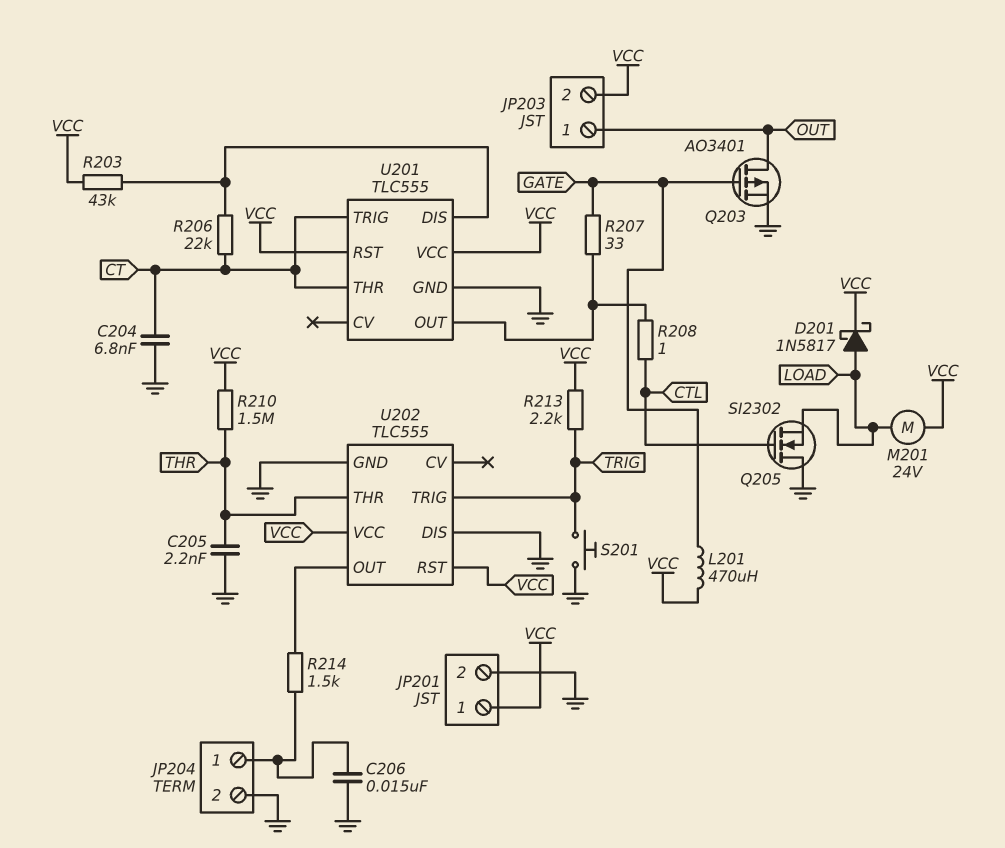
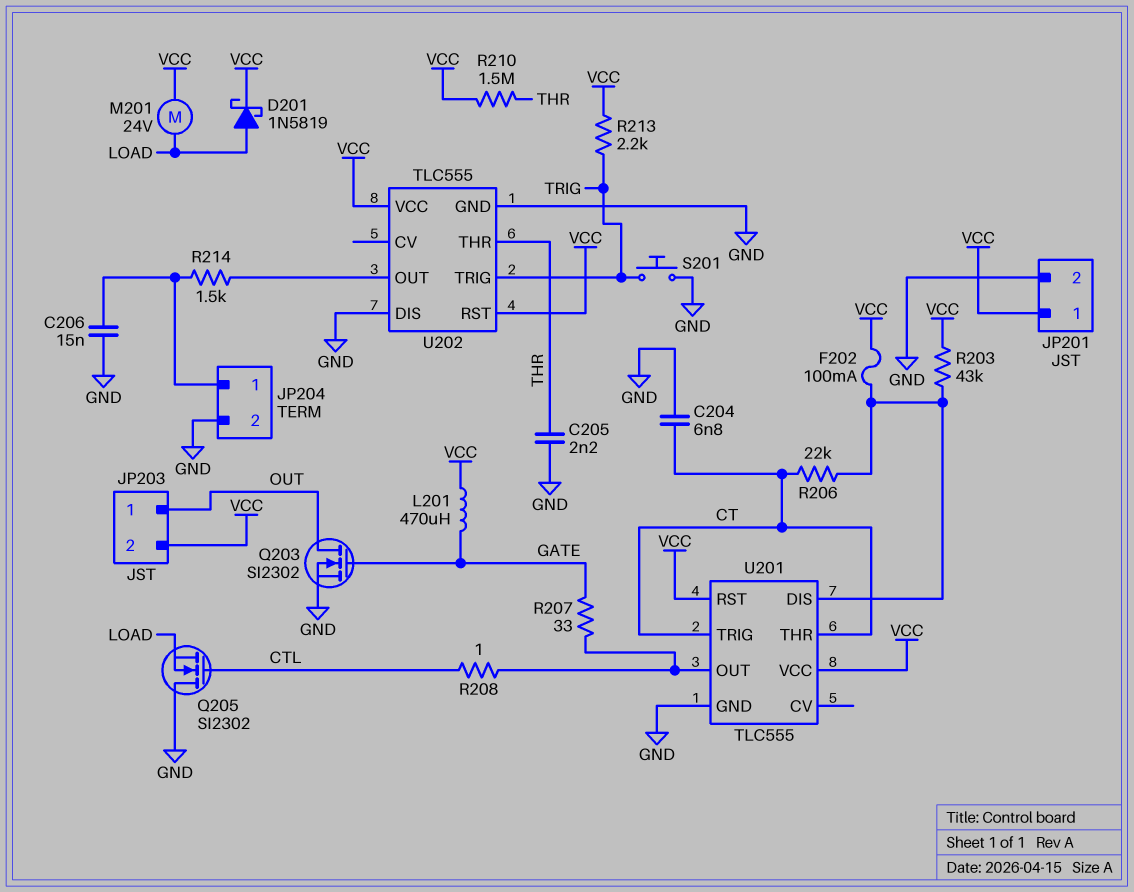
D201: schottky 1N5817 (A LOAD, K VCC) -> schottky 1N5819 (A LOAD, K VCC)
F202: none -> 100mA (U201/DIS, VCC)
Q203: PMOS AO3401 (G GATE, D OUT, S GND) -> NMOS SI2302 (G GATE, D OUT, S GND)

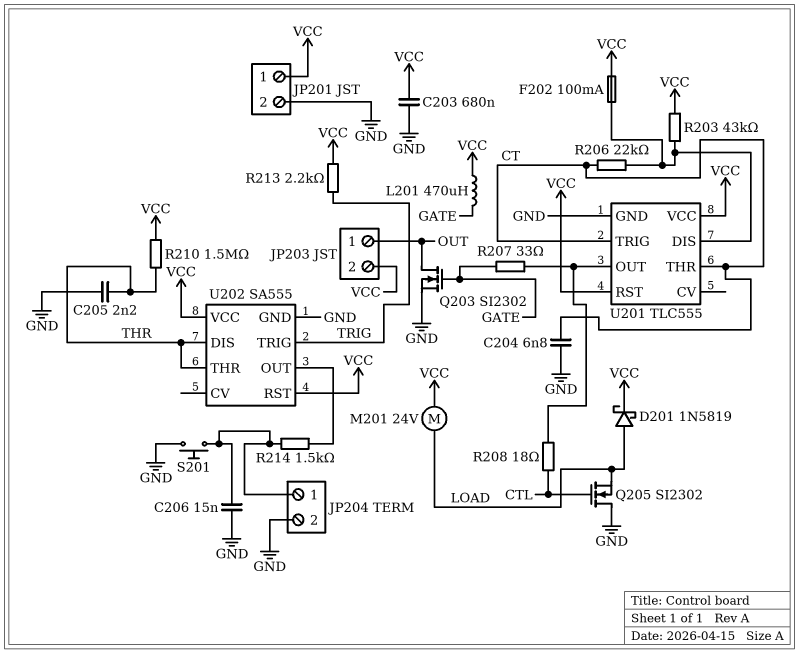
C203: none -> 680nF (GND, VCC)
R208: 1 (CTL, U201/OUT) -> 18 (CTL, U201/OUT)
S201: button (GND, TRIG) -> button (GND, JP204/1)
U202: TLC555 -> SA555
U202 pin DIS: GND -> THR

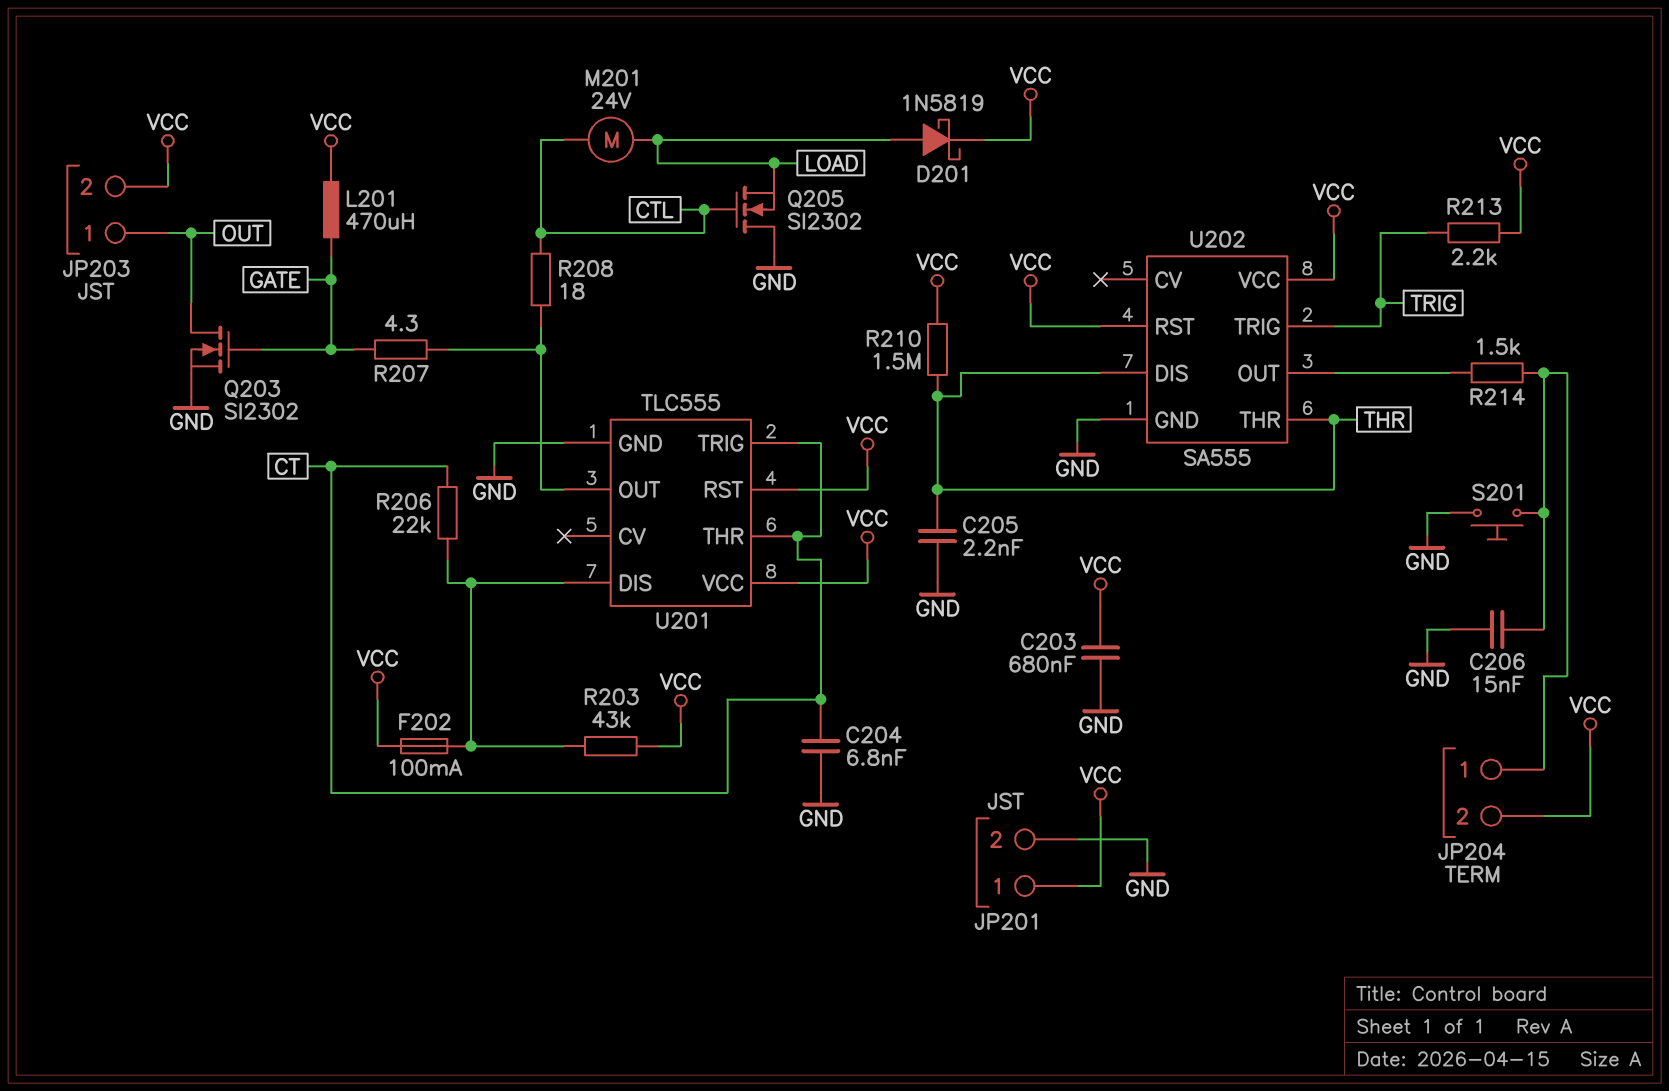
JP204 pin 2: GND -> VCC
M201: motor 24V (LOAD, VCC) -> motor 24V (CTL, LOAD)
R207: 33 (GATE, U201/OUT) -> 4.3 (GATE, U201/OUT)

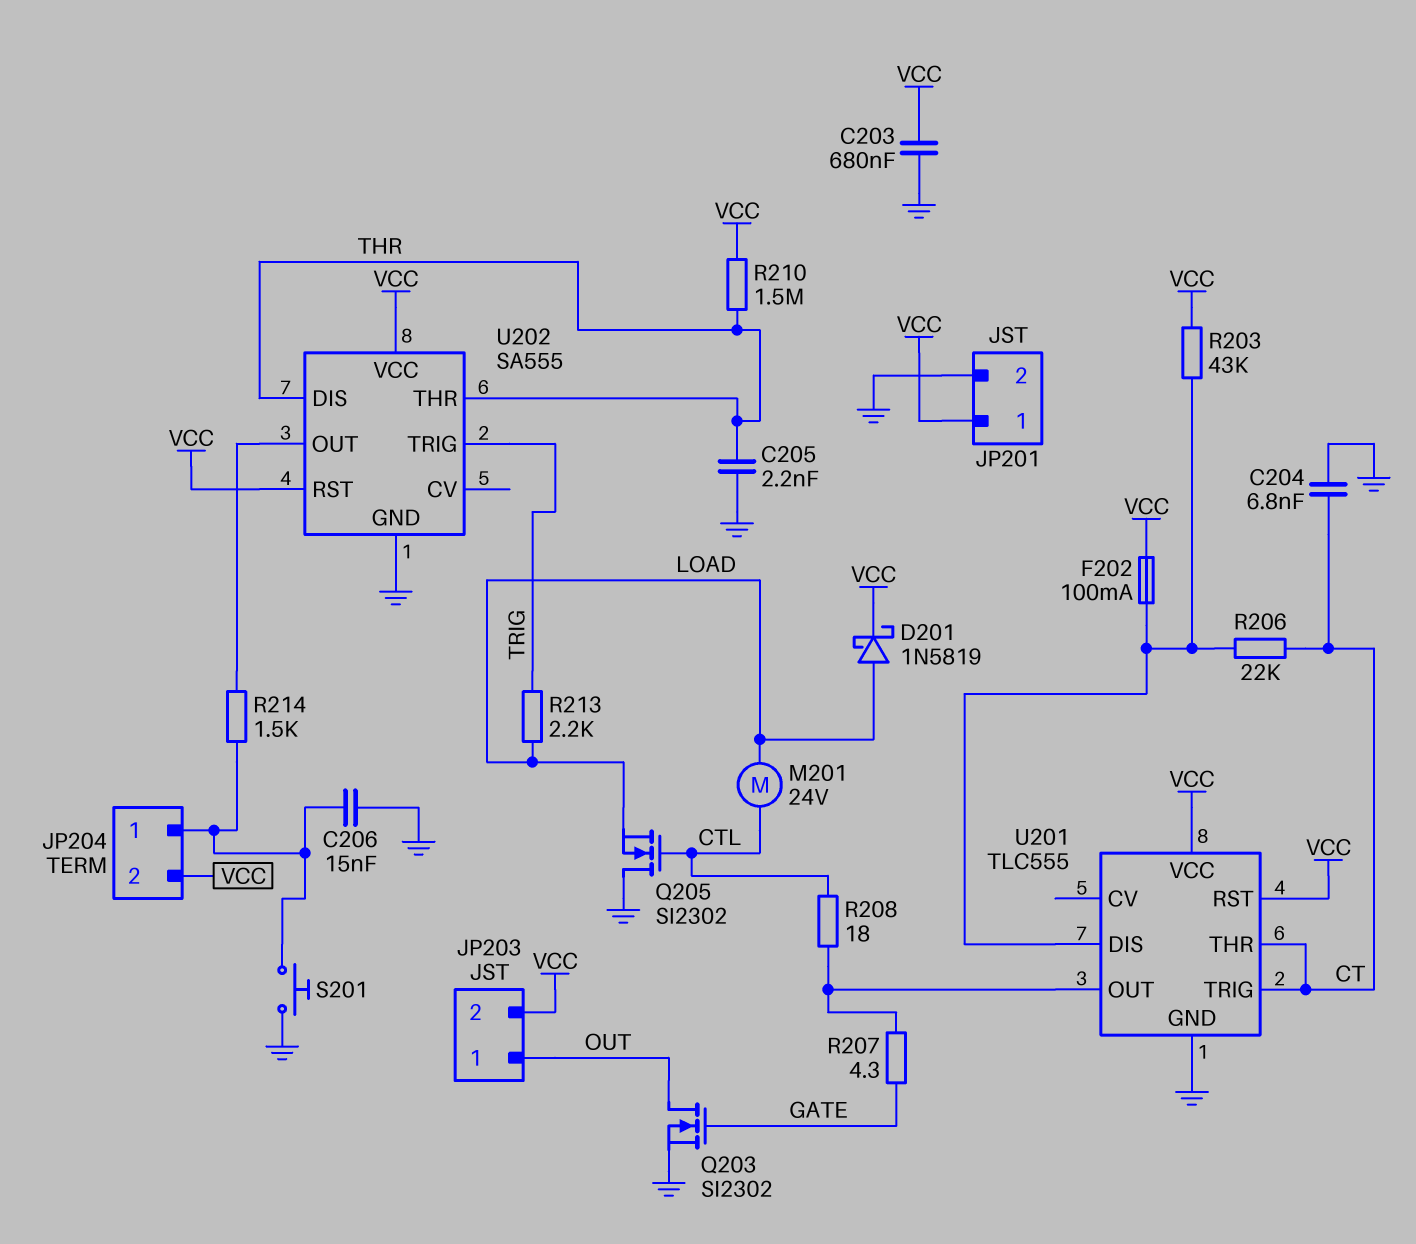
L201: 470uH (GATE, VCC) -> none
R213: 2.2k (TRIG, VCC) -> 2.2k (LOAD, TRIG)

